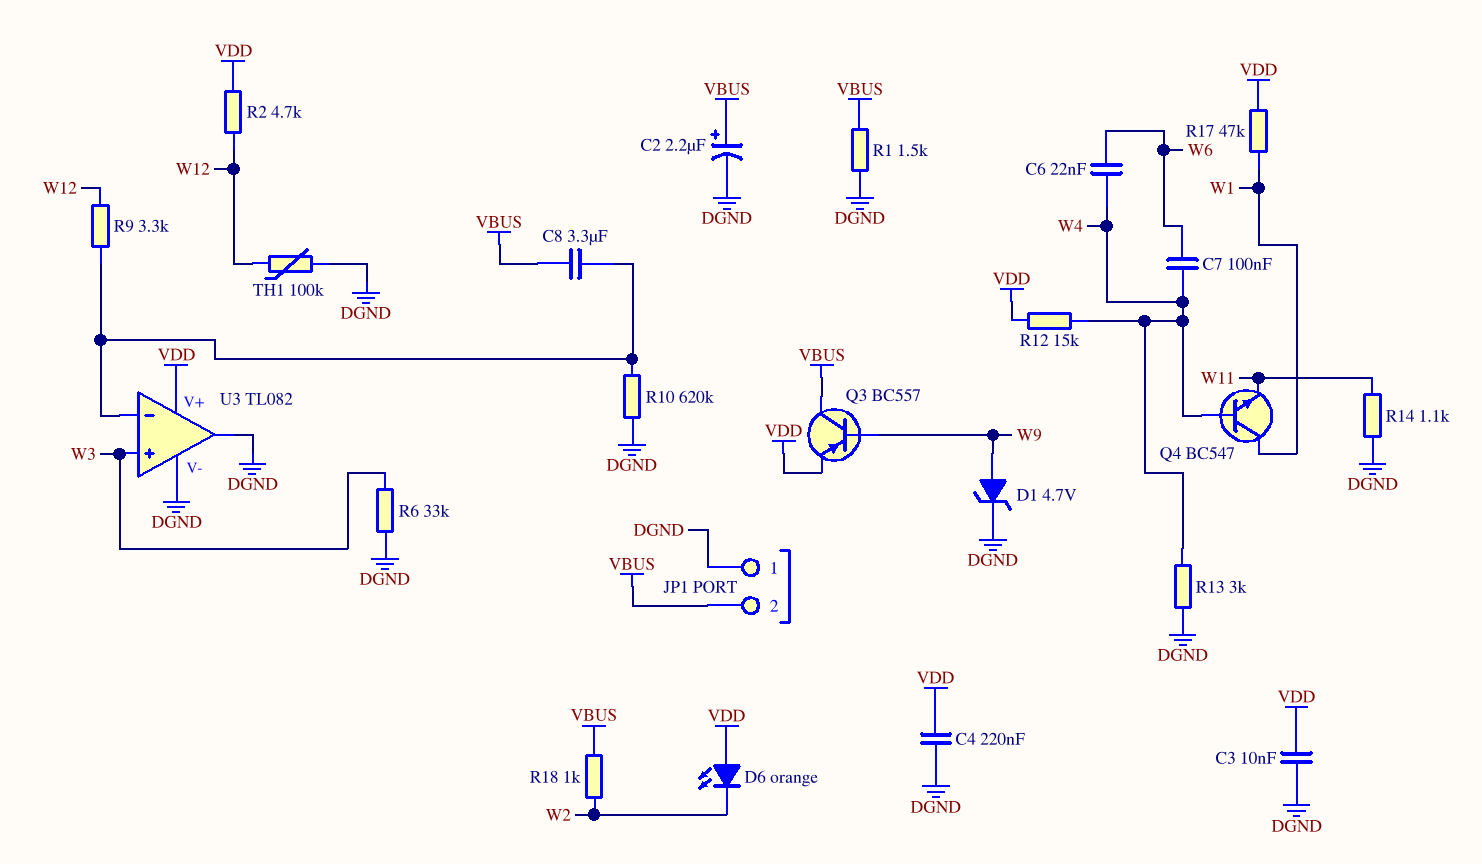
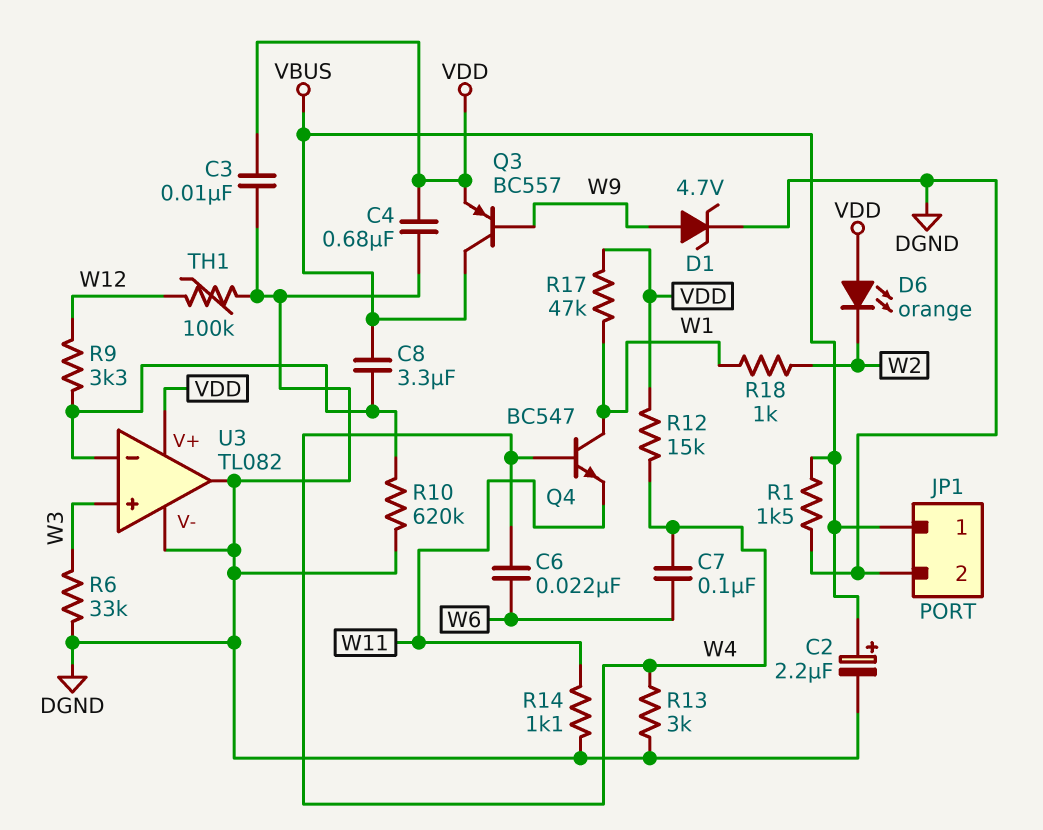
C4: 220nF (DGND, VDD) -> 680nF (DGND, VDD)
JP1 pin 1: DGND -> VBUS
JP1 pin 2: VBUS -> DGND
R2: 4.7k (VDD, W12) -> none
R18: 1k (VBUS, W2) -> 1k (W1, W2)

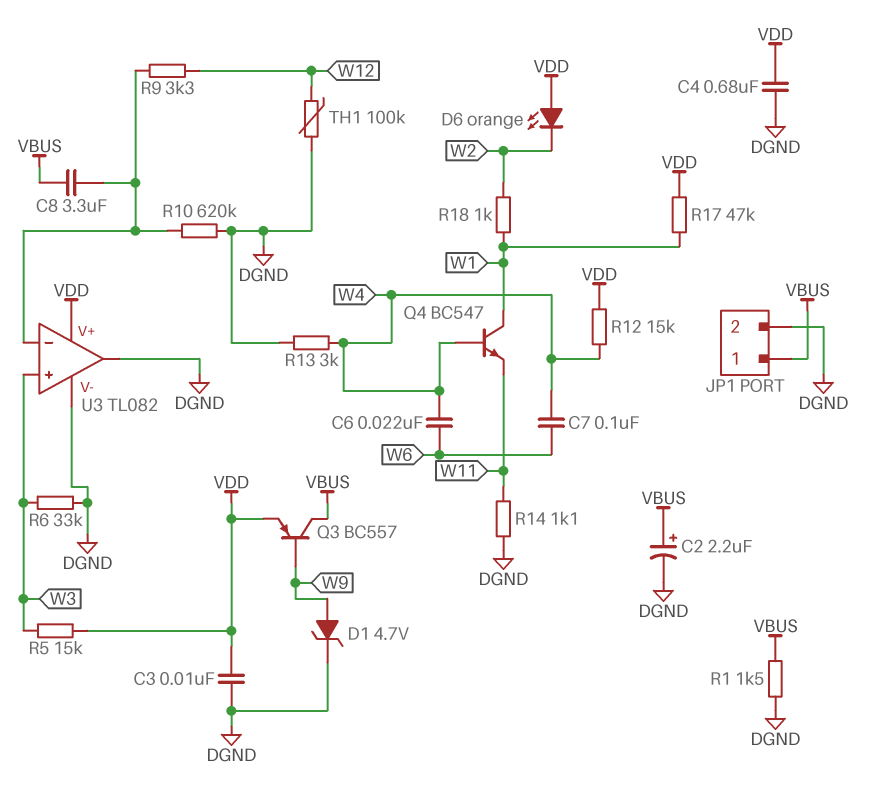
R5: none -> 15k (VDD, W3)

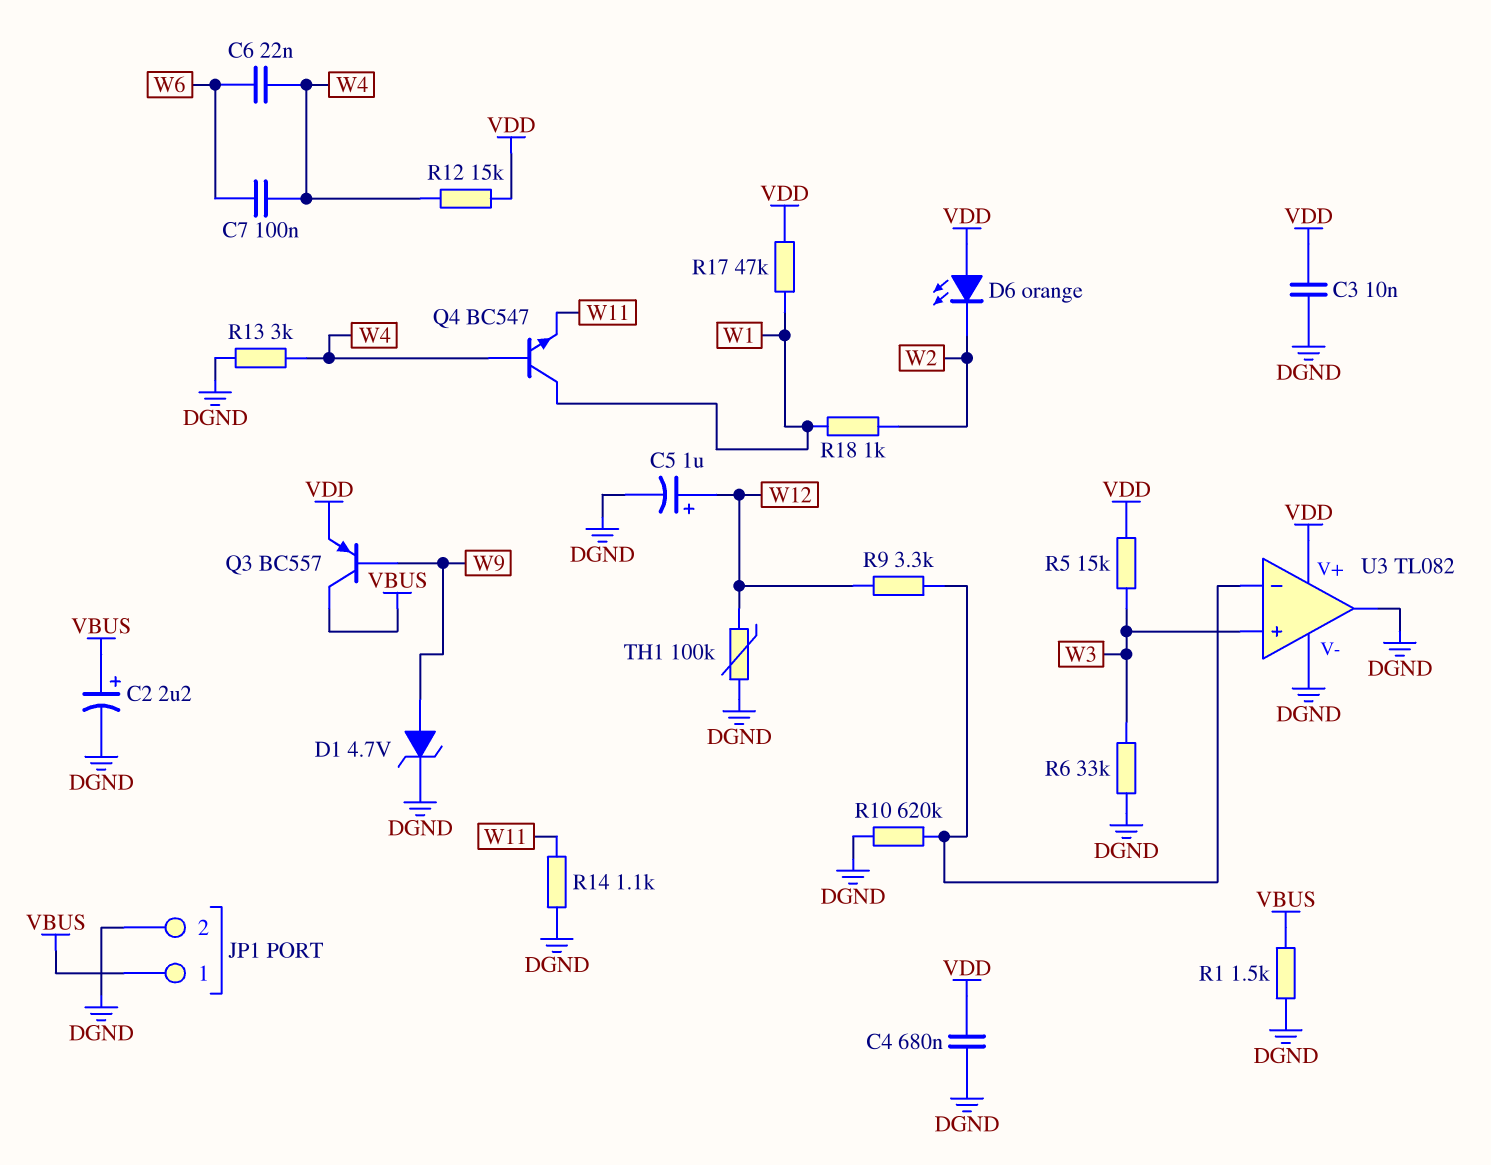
C5: none -> 1uF (plus W12, minus DGND)
C8: 3.3uF (U3/in-, VBUS) -> none

